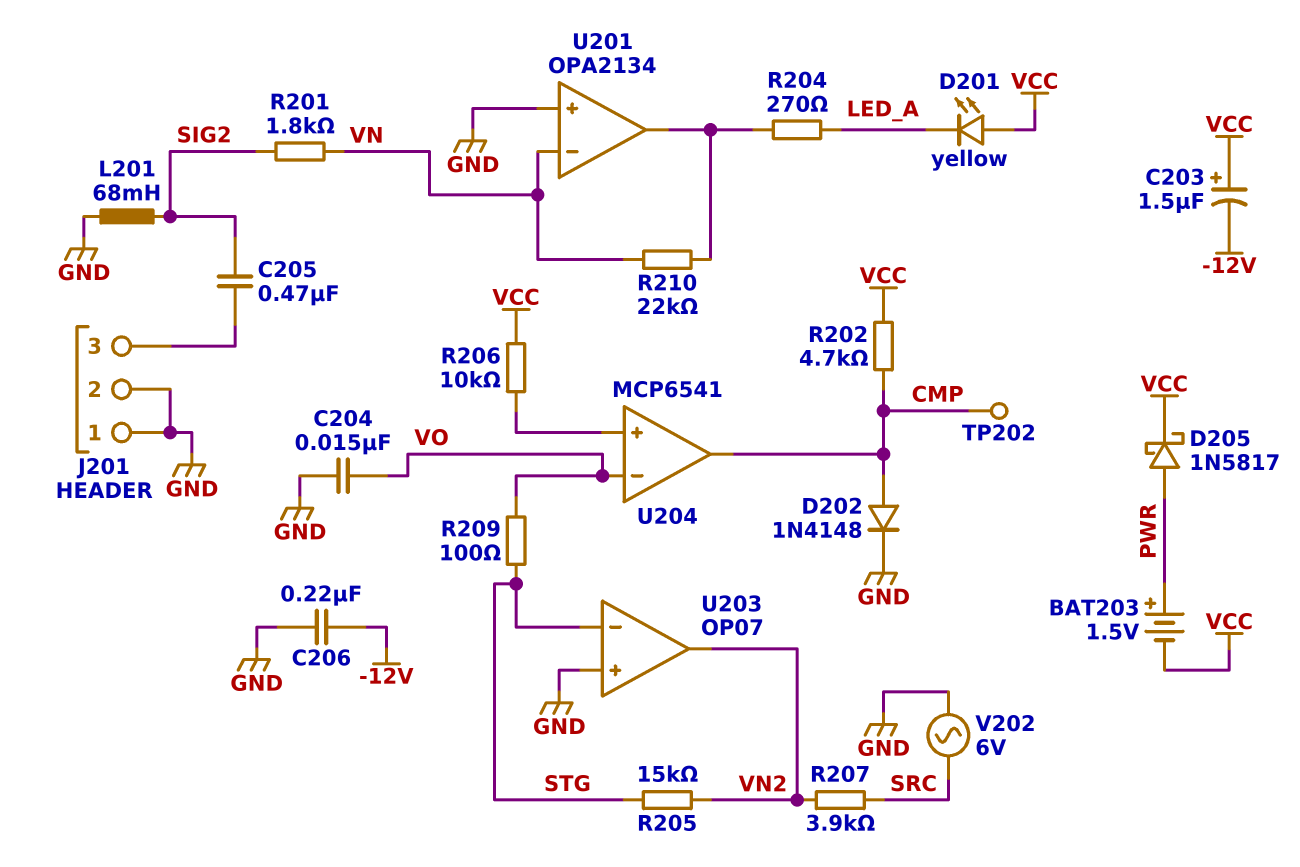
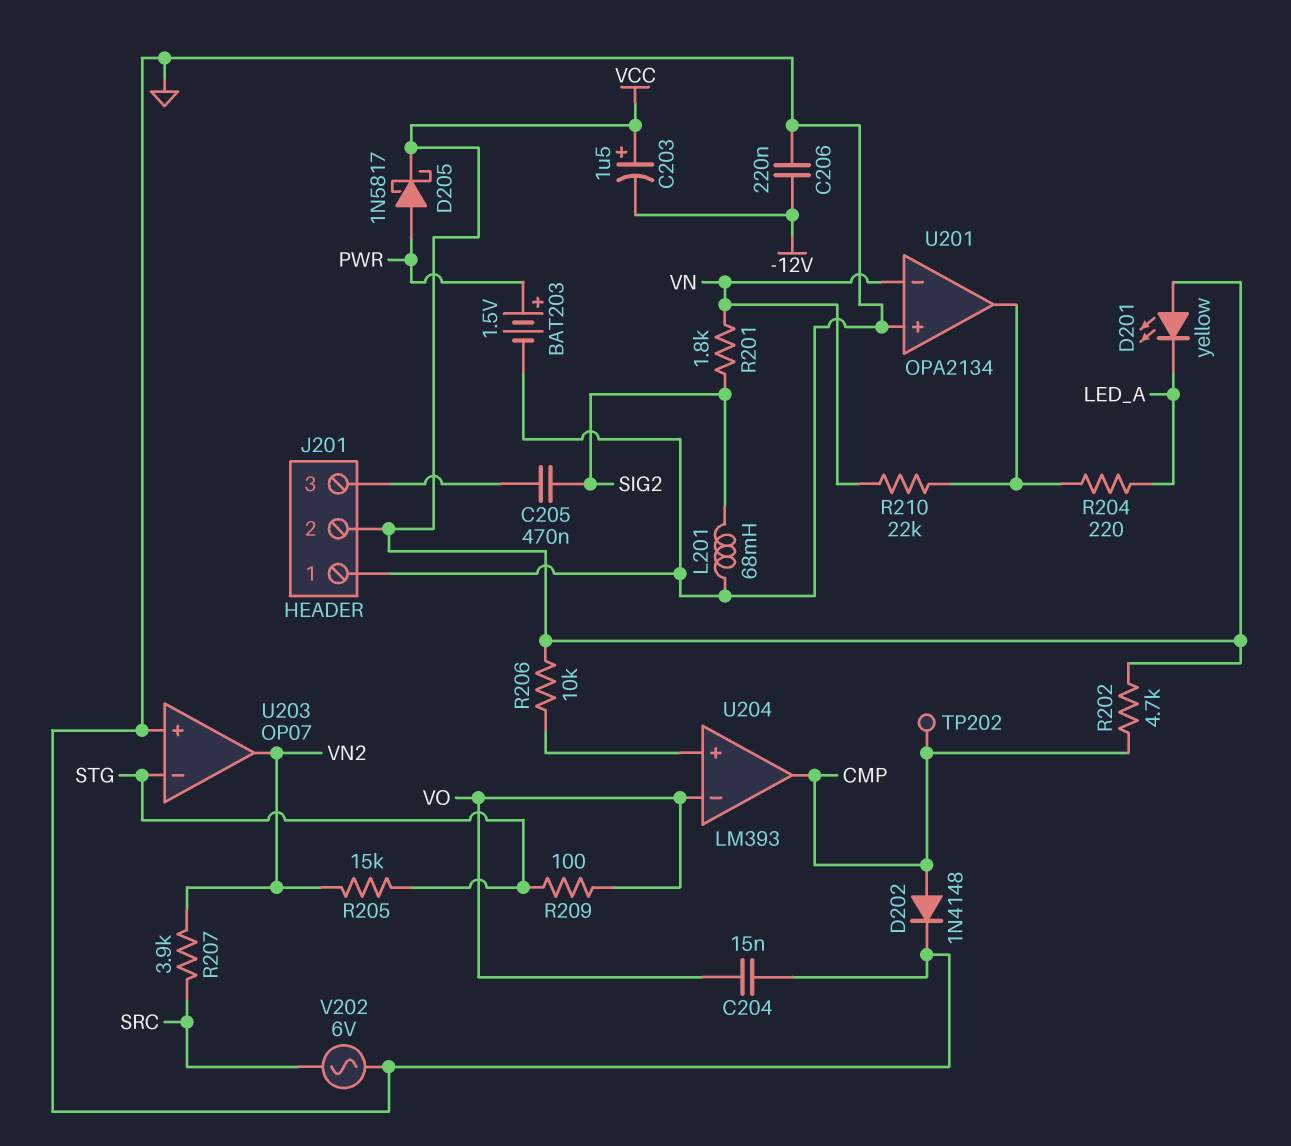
BAT203: 1.5V (plus PWR, minus VCC) -> 1.5V (plus PWR, minus GND)
J201 pin 2: GND -> VCC
R204: 270 (LED_A, U201/out) -> 220 (LED_A, U201/out)
U204: MCP6541 -> LM393

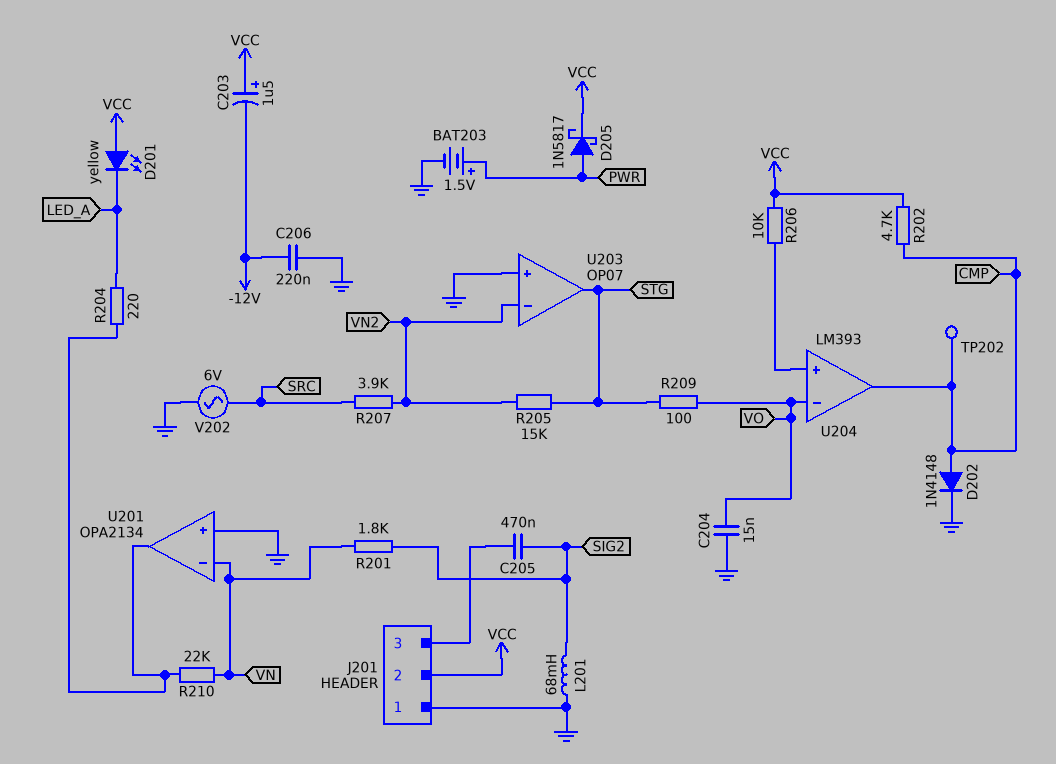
U203 pin in-: STG -> VN2
U203 pin out: VN2 -> STG

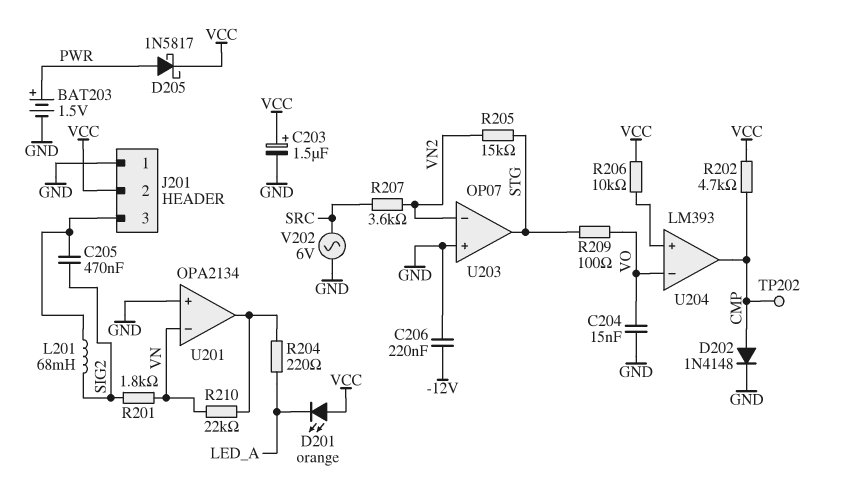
C203: 1.5uF (plus VCC, minus -12V) -> 1.5uF (plus VCC, minus GND)
D201: LED yellow (A VCC, K LED_A) -> LED orange (A VCC, K LED_A)
L201: 68mH (GND, SIG2) -> 68mH (J201/3, SIG2)
R207: 3.9k (SRC, VN2) -> 3.6k (SRC, VN2)

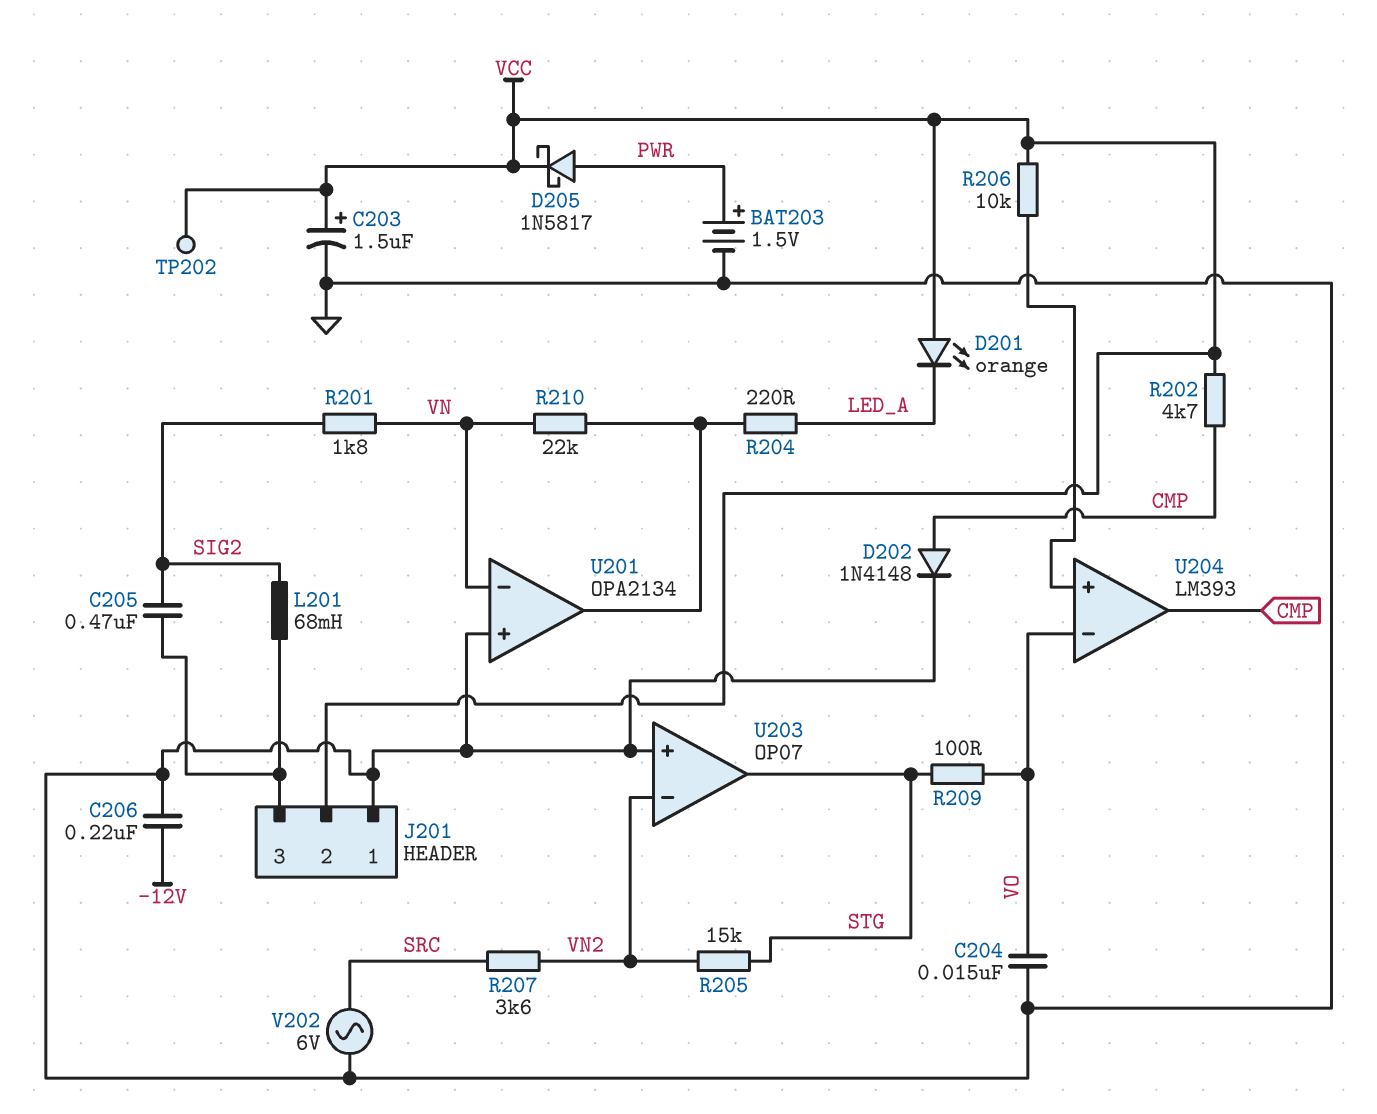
TP202: test point (CMP) -> test point (VCC)

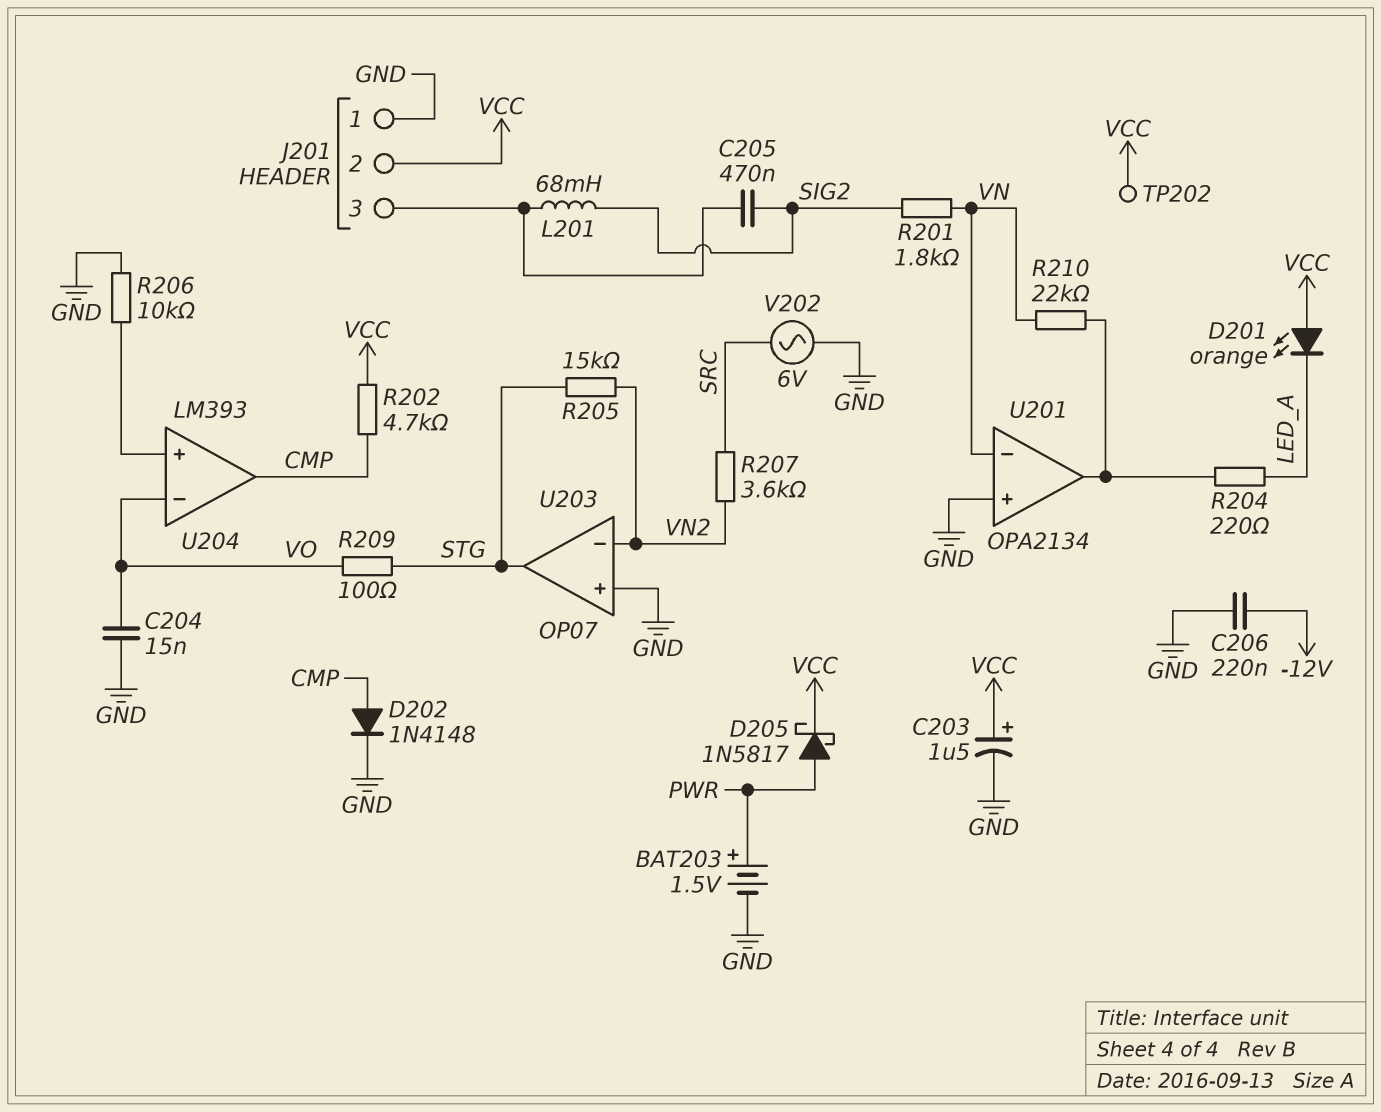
R206: 10k (U204/in+, VCC) -> 10k (GND, U204/in+)

